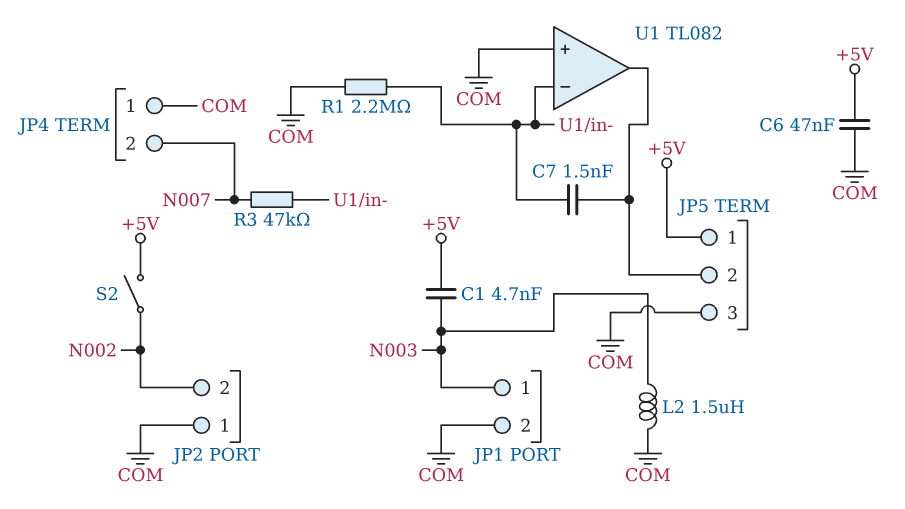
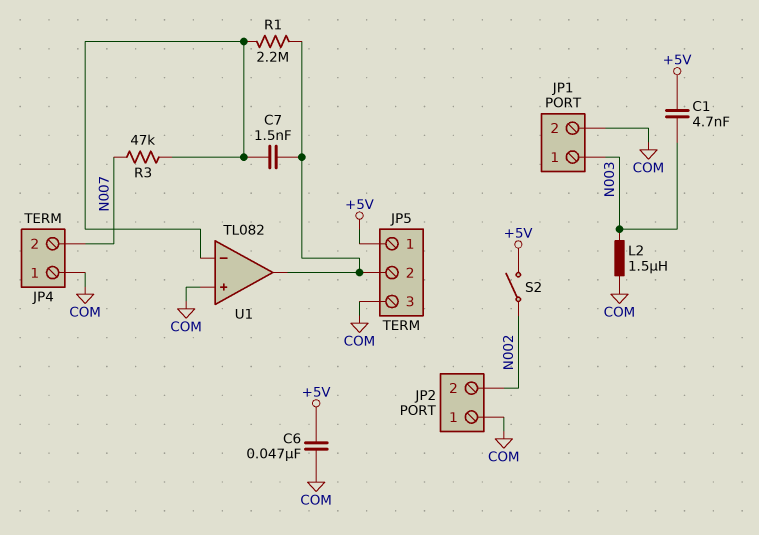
R1: 2.2M (COM, U1/in-) -> 2.2M (JP5/2, U1/in-)

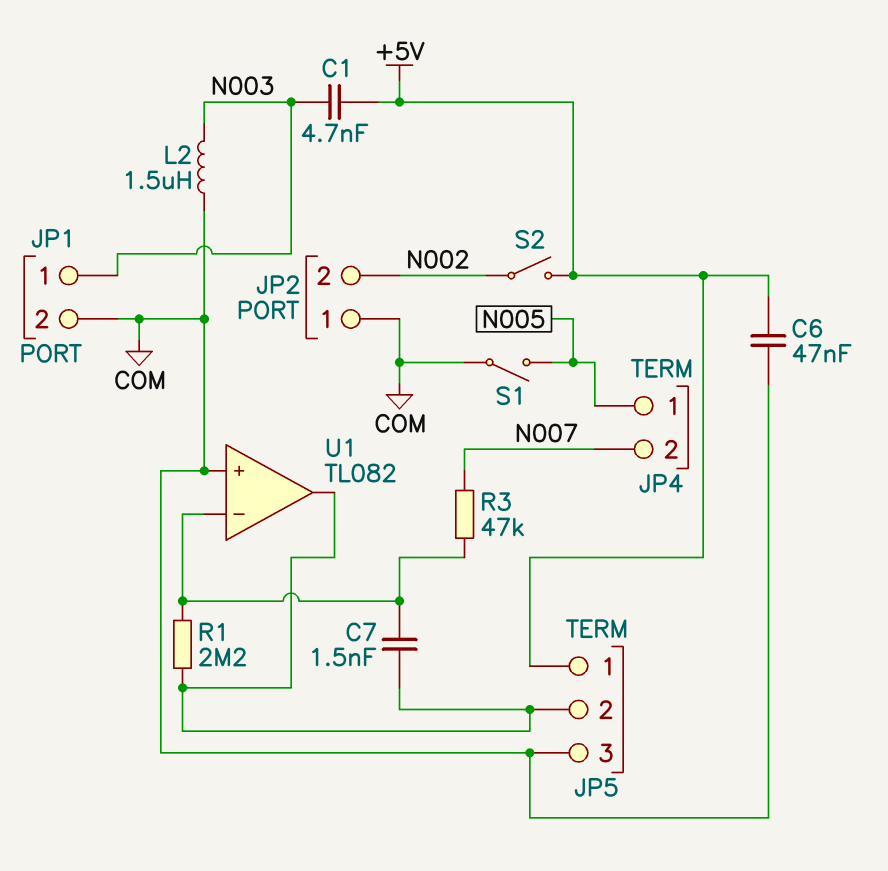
JP4 pin 1: COM -> N005
S1: none -> switch (COM, N005)

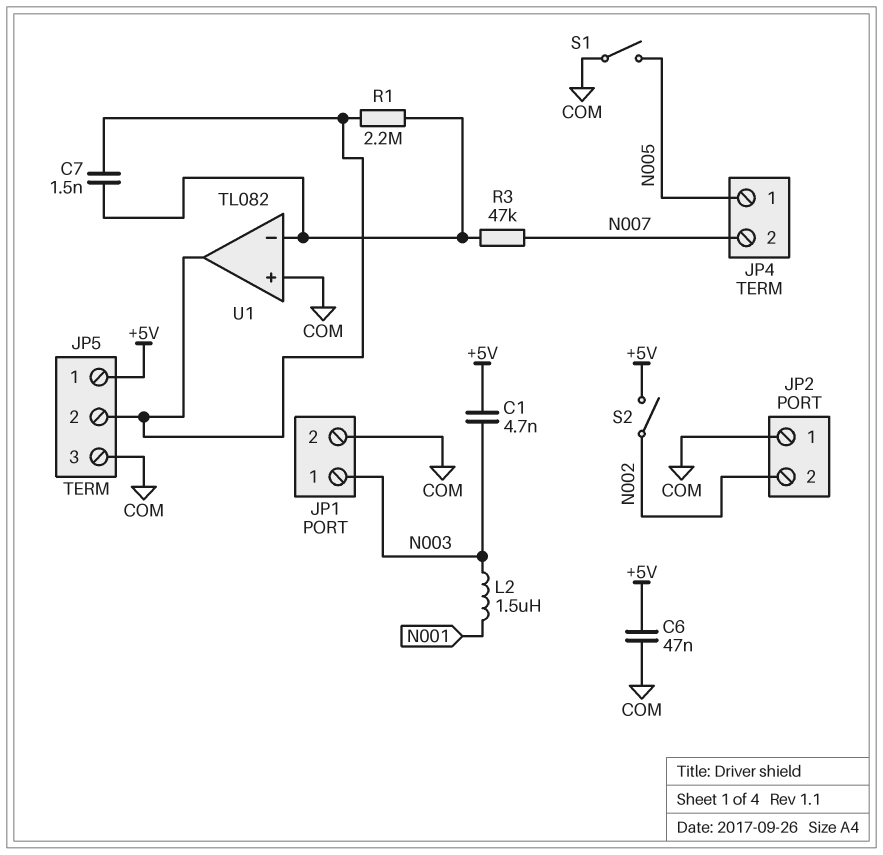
L2: 1.5uH (COM, N003) -> 1.5uH (N001, N003)

